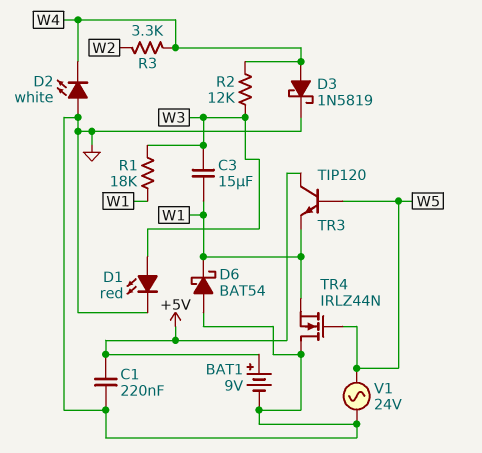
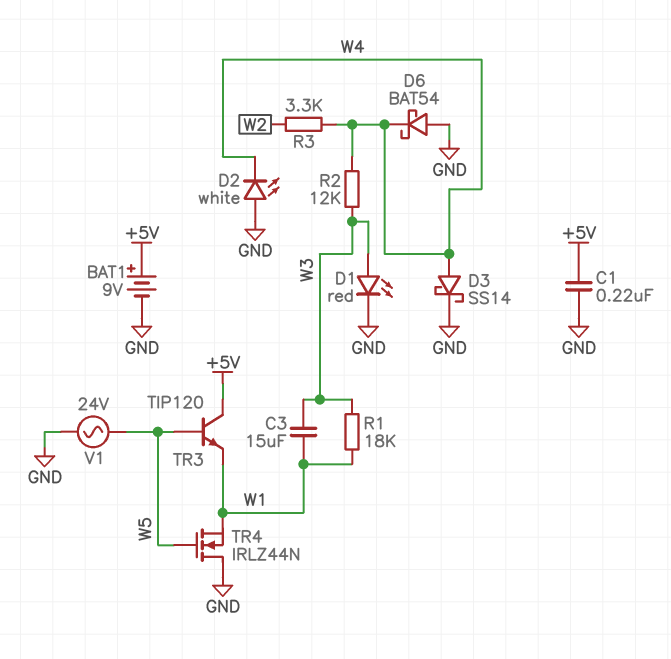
D3: schottky 1N5819 (A W4, K GND) -> schottky SS14 (A W4, K GND)
D6: schottky BAT54 (A GND, K W1) -> schottky BAT54 (A GND, K W4)

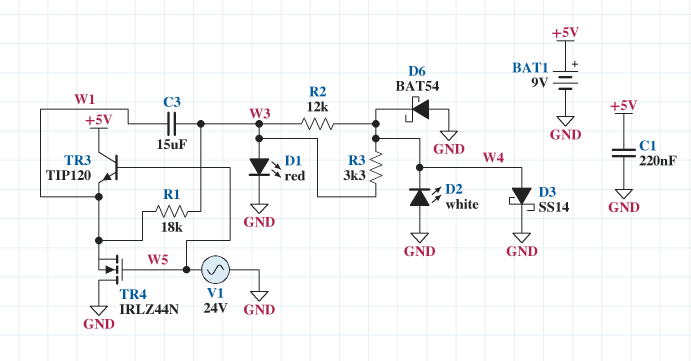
R3: 3.3k (W2, W4) -> 3.3k (W3, W4)

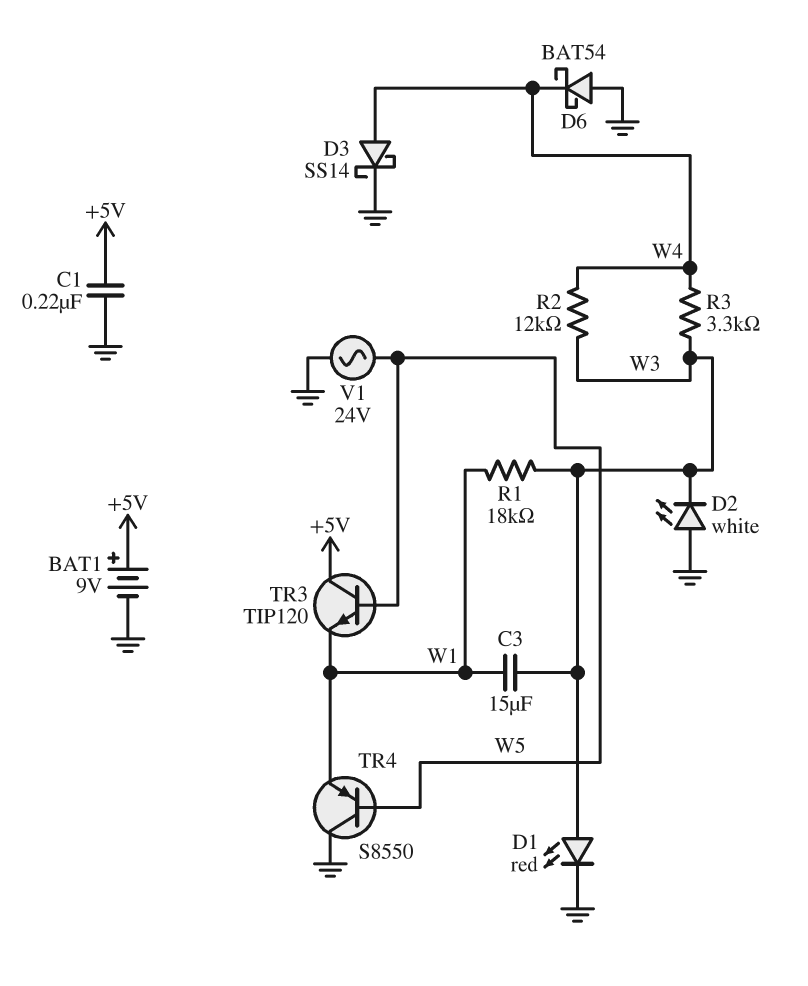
D2: LED white (A GND, K W4) -> LED white (A GND, K W3)
TR4: NMOS IRLZ44N (G W5, D GND, S W1) -> PNP S8550 (B W5, C GND, E W1)

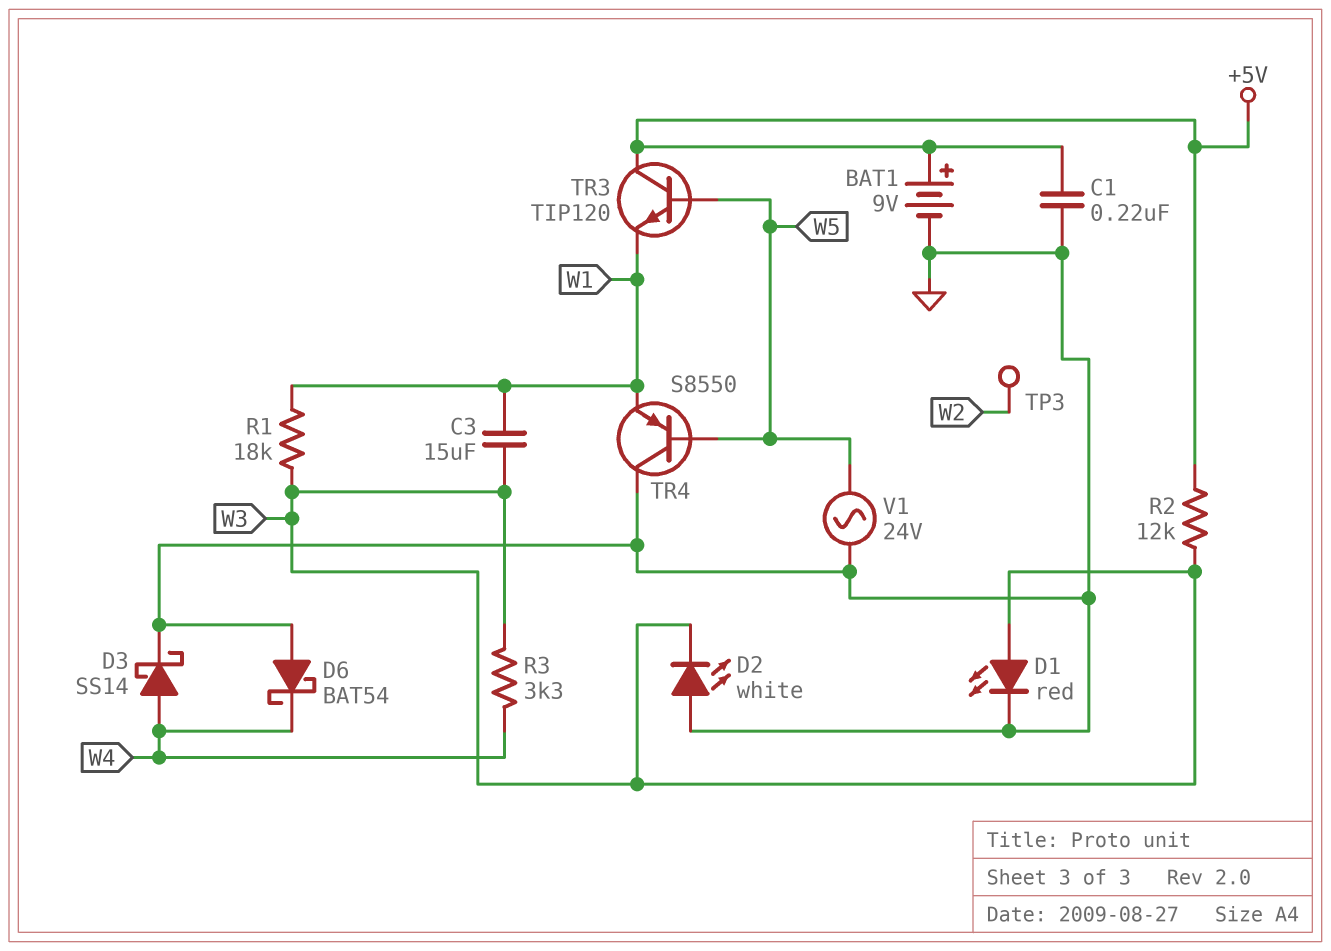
R2: 12k (W3, W4) -> 12k (+5V, W3)
TP3: none -> test point (W2)

